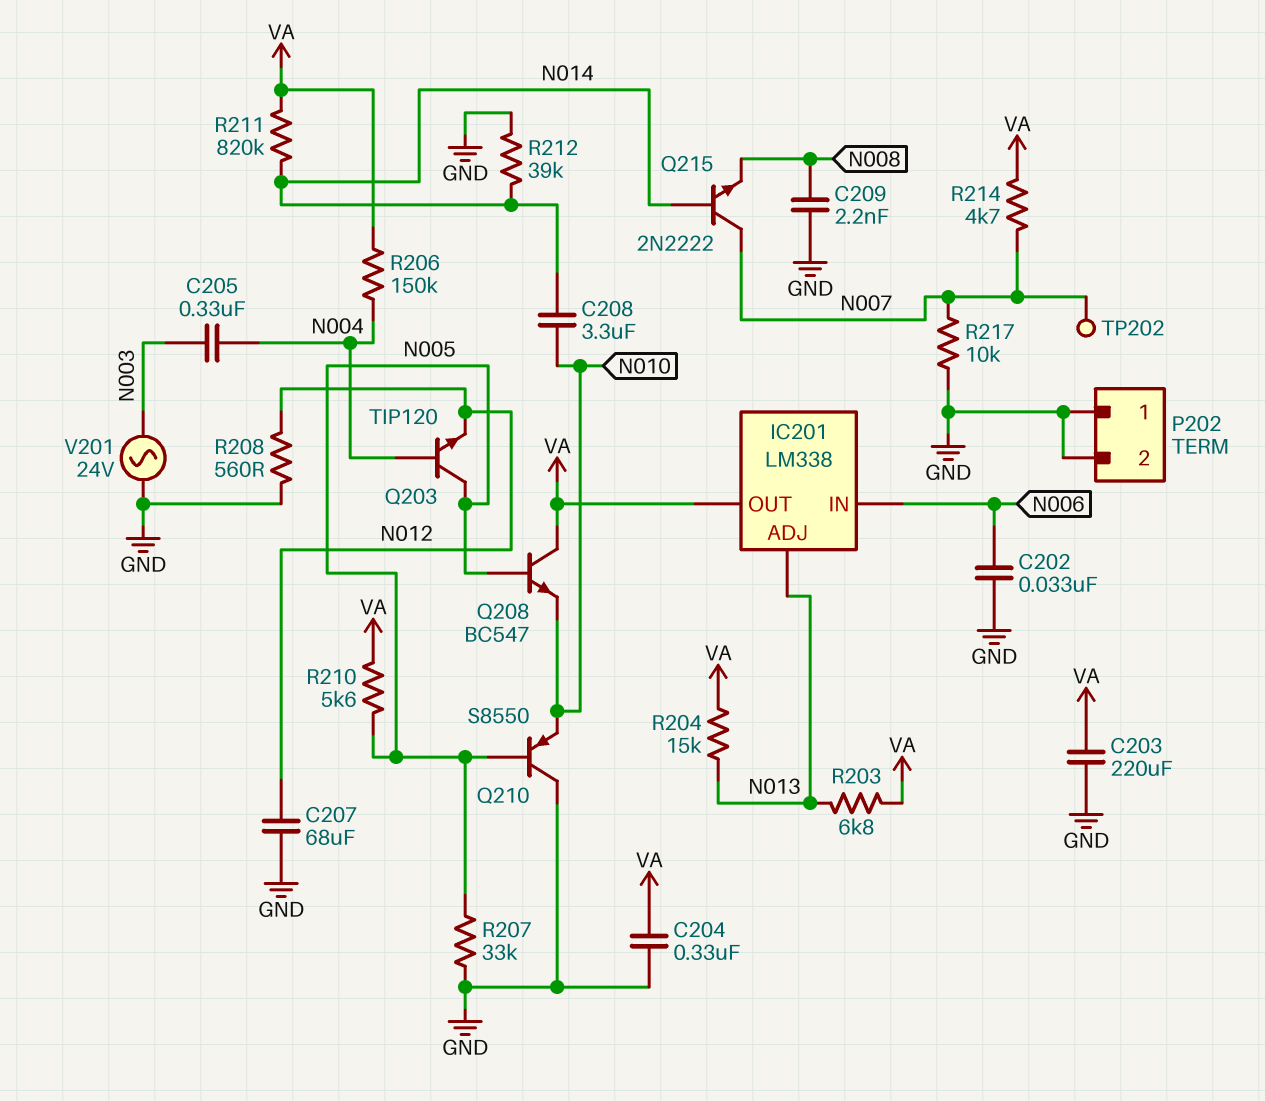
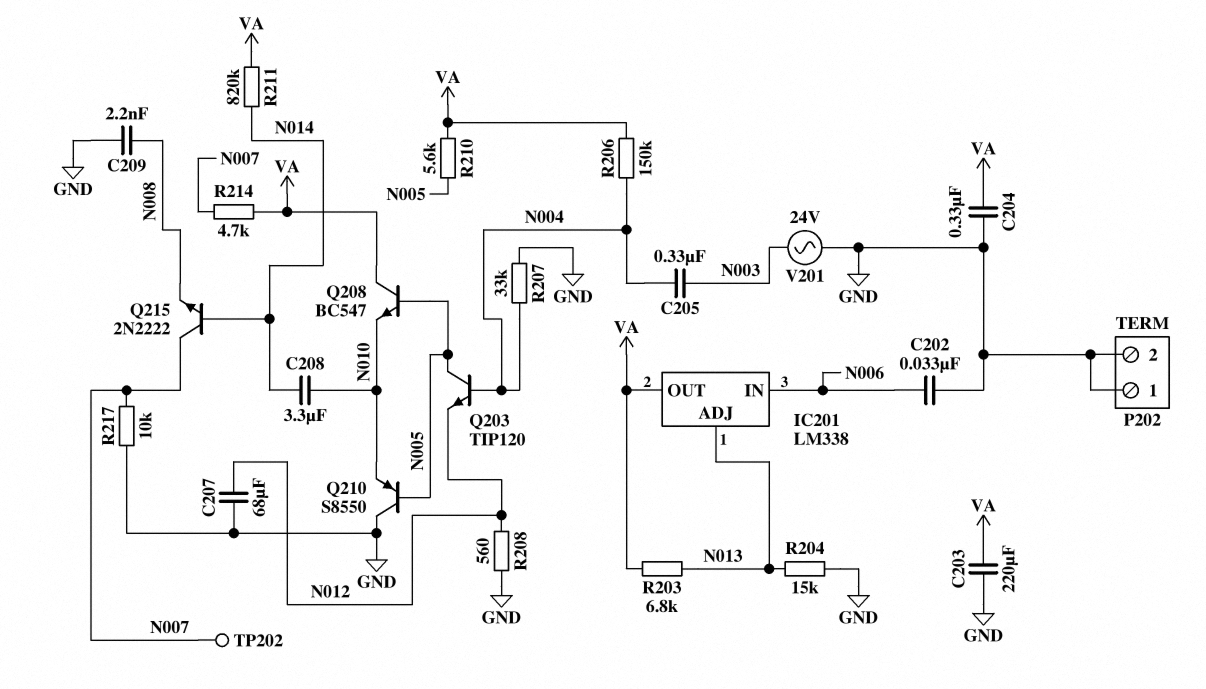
R204: 15k (N013, VA) -> 15k (GND, N013)
R207: 33k (GND, N005) -> 33k (GND, N004)
R212: 39k (GND, N014) -> none

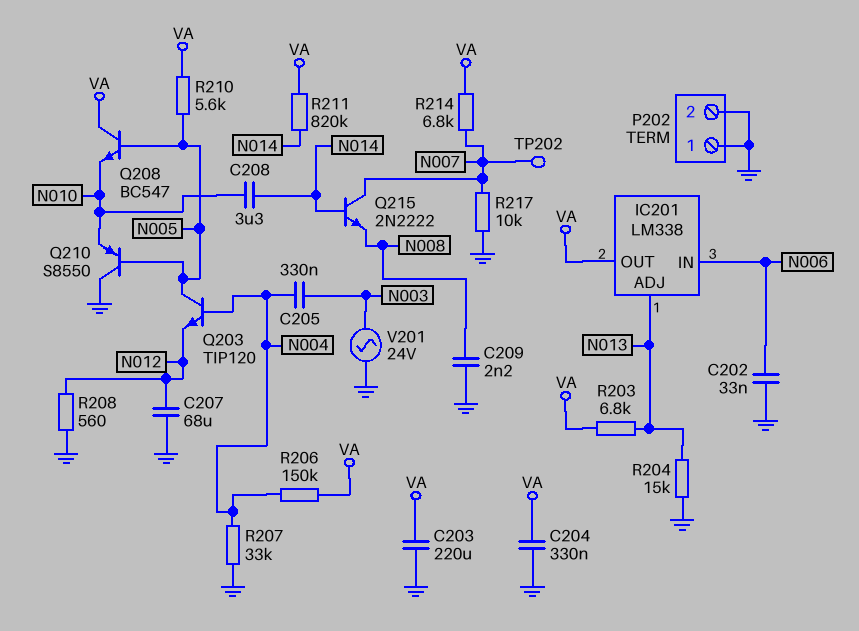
R214: 4.7k (N007, VA) -> 6.8k (N007, VA)

